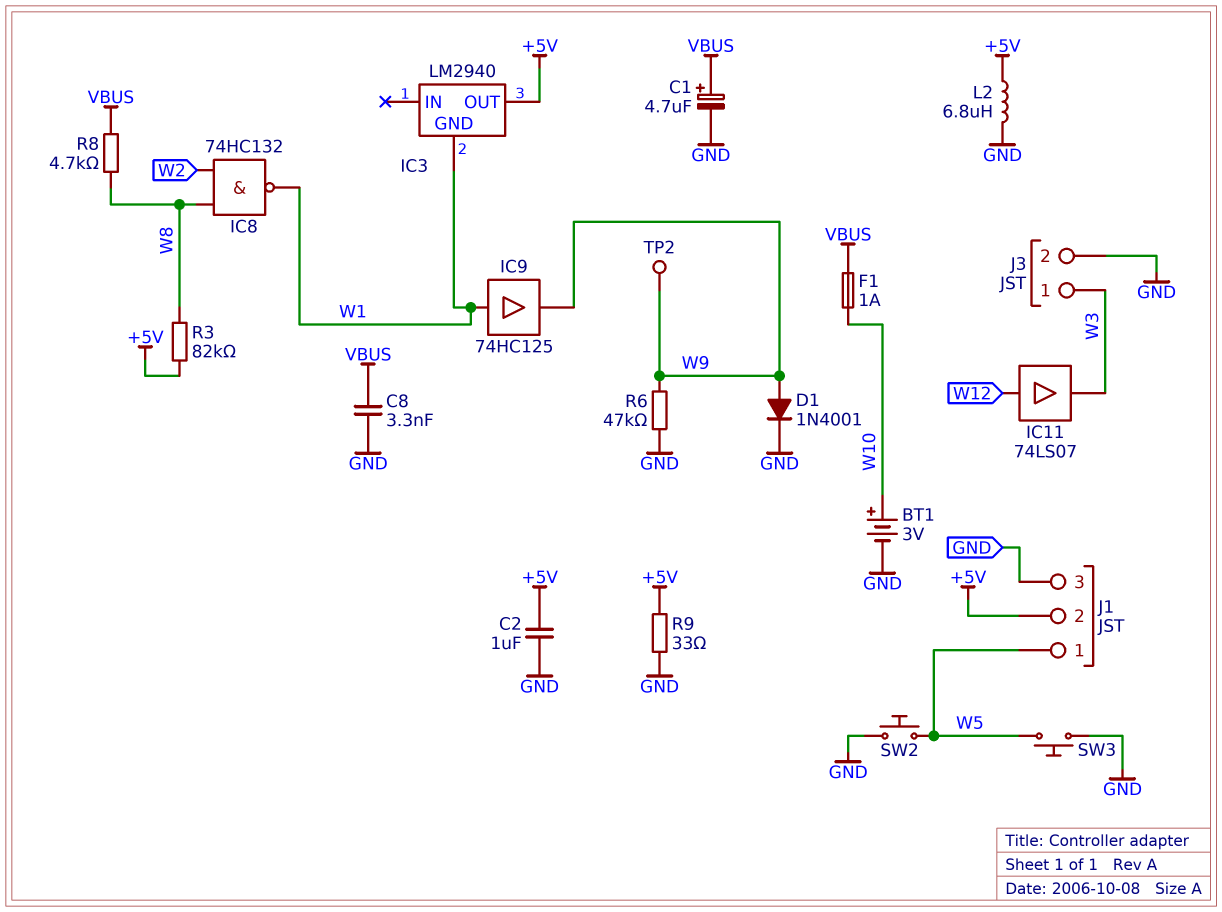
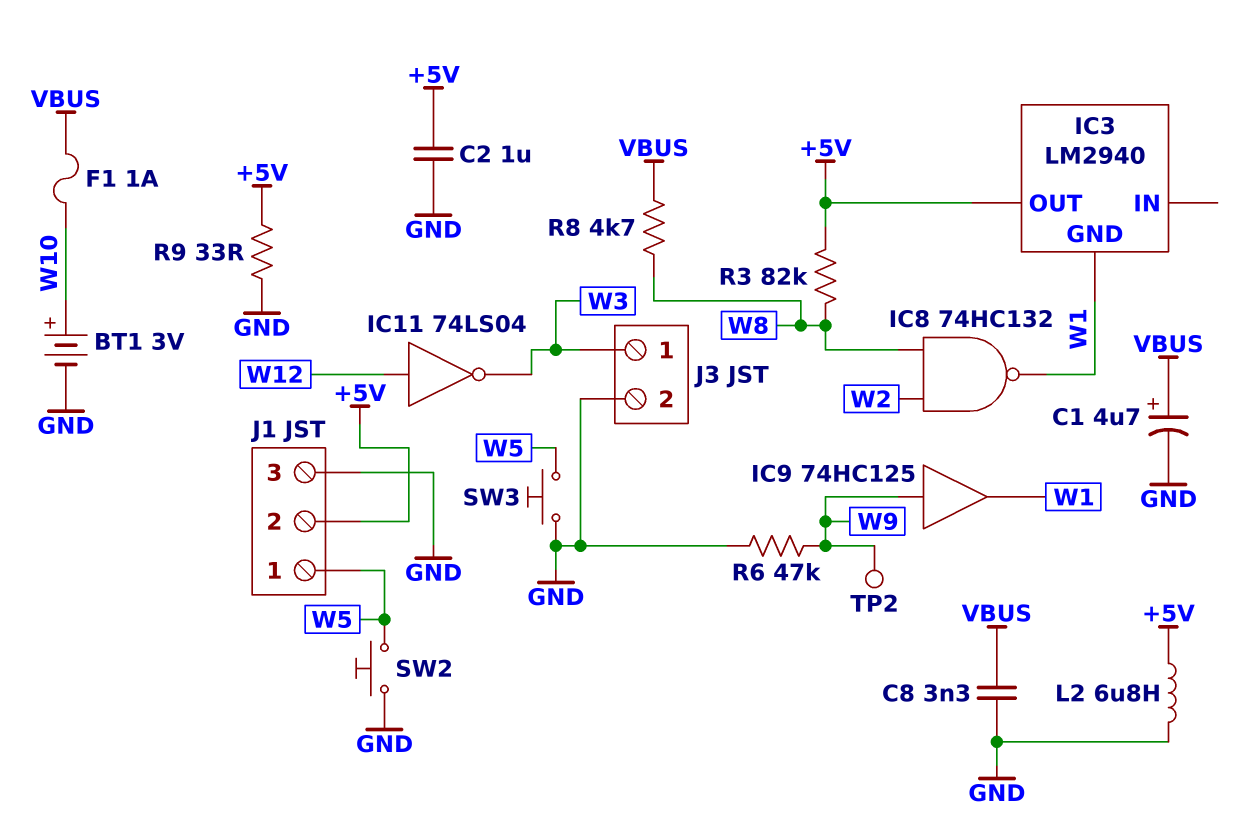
D1: diode 1N4001 (A W9, K GND) -> none
IC9: buffer 74HC125 (in W1, out W9) -> buffer 74HC125 (in W9, out W1)
IC11: buffer 74LS07 (in W12, out W3) -> NOT 74LS04 (in W12, out W3)

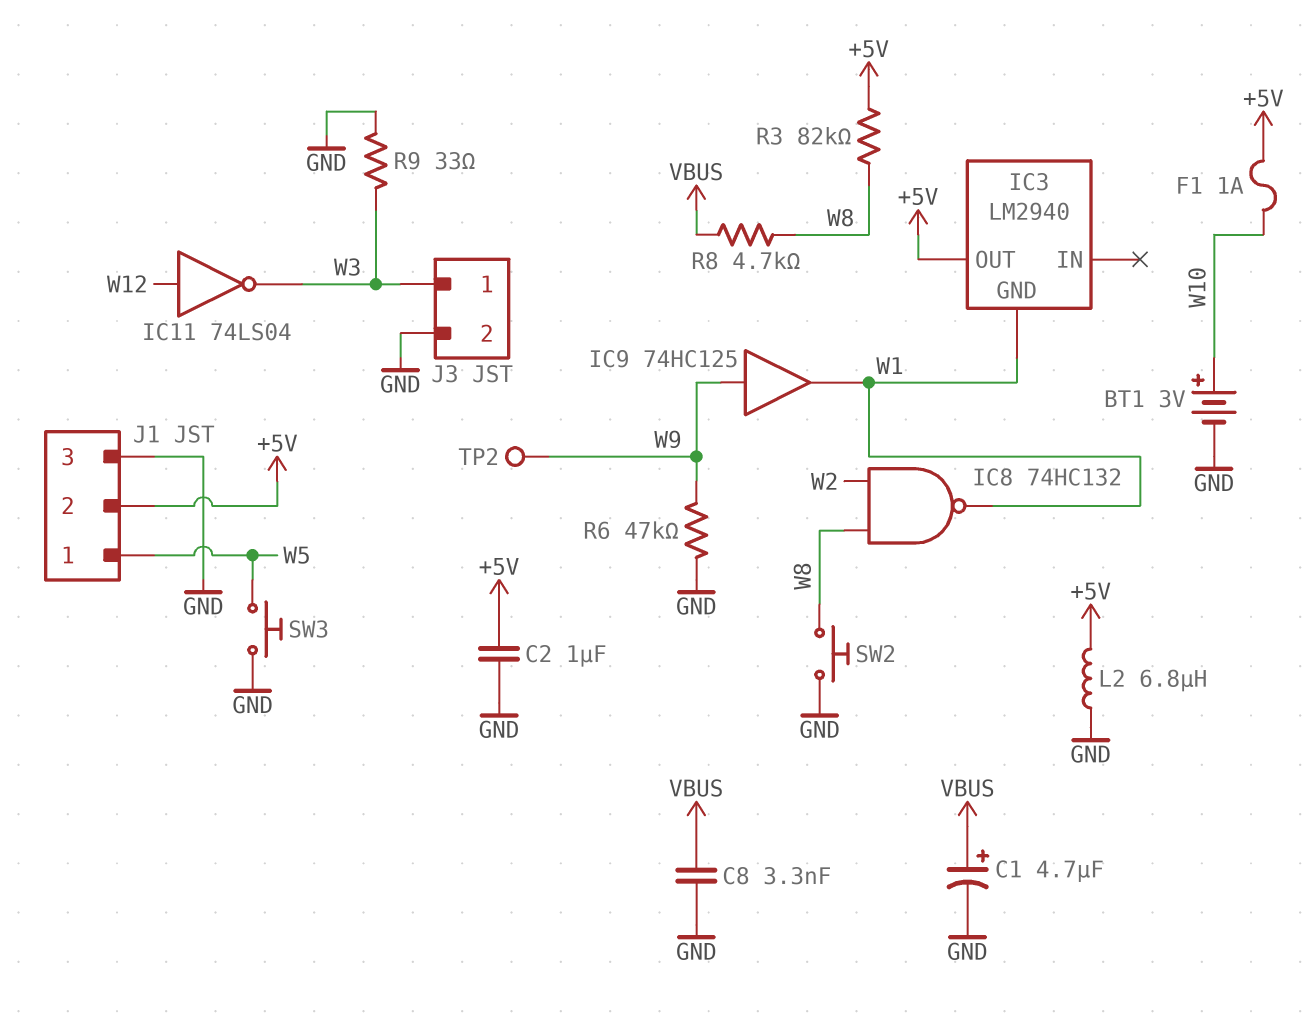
F1: 1A (VBUS, W10) -> 1A (+5V, W10)
R9: 33 (+5V, GND) -> 33 (GND, W3)
SW2: button (GND, W5) -> button (GND, W8)

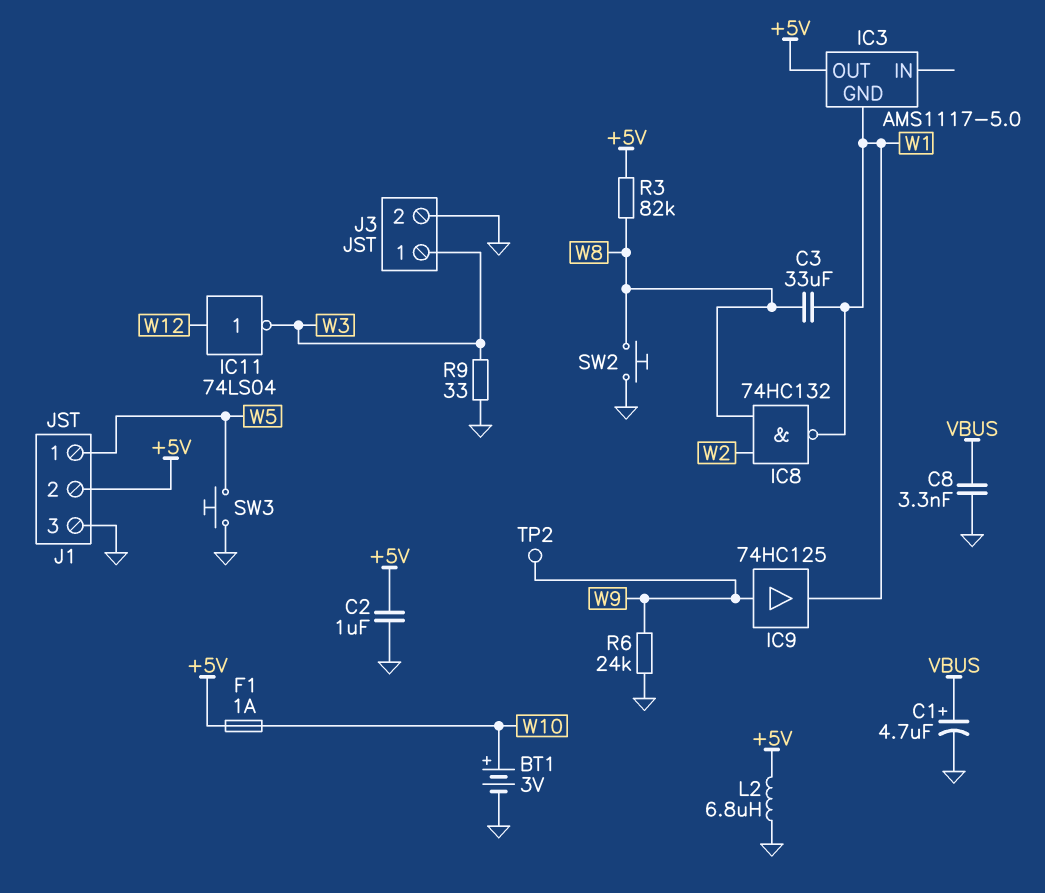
C3: none -> 33uF (W1, W8)
IC3: LM2940 -> AMS1117-5.0
R6: 47k (GND, W9) -> 24k (GND, W9)
R8: 4.7k (VBUS, W8) -> none

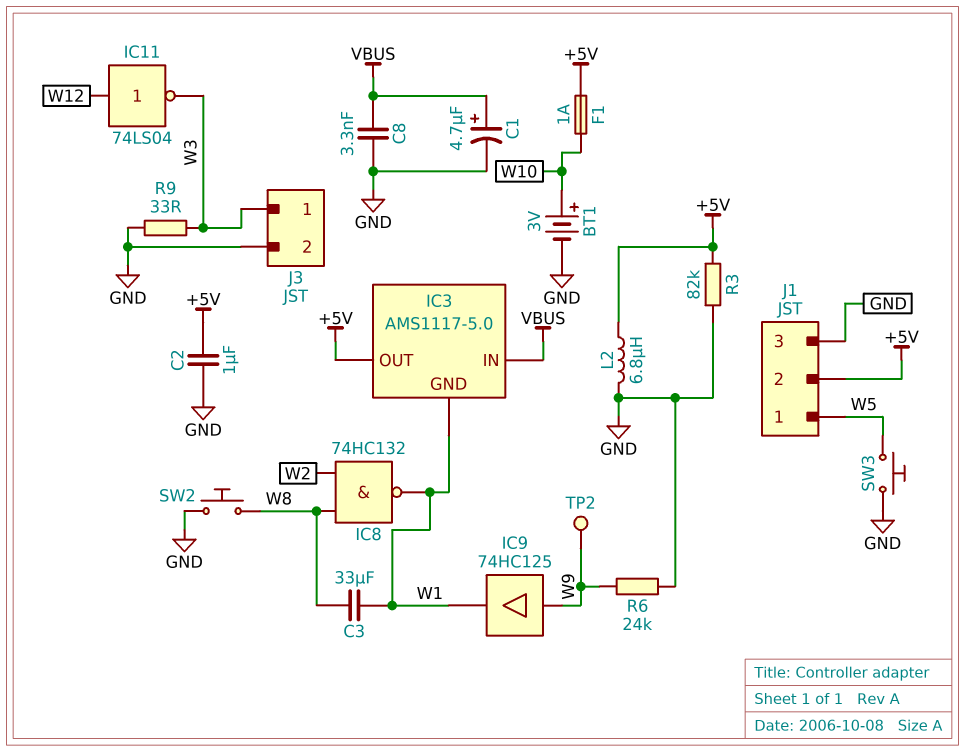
IC3 pin IN: none -> VBUS
R3: 82k (+5V, W8) -> 82k (+5V, GND)

